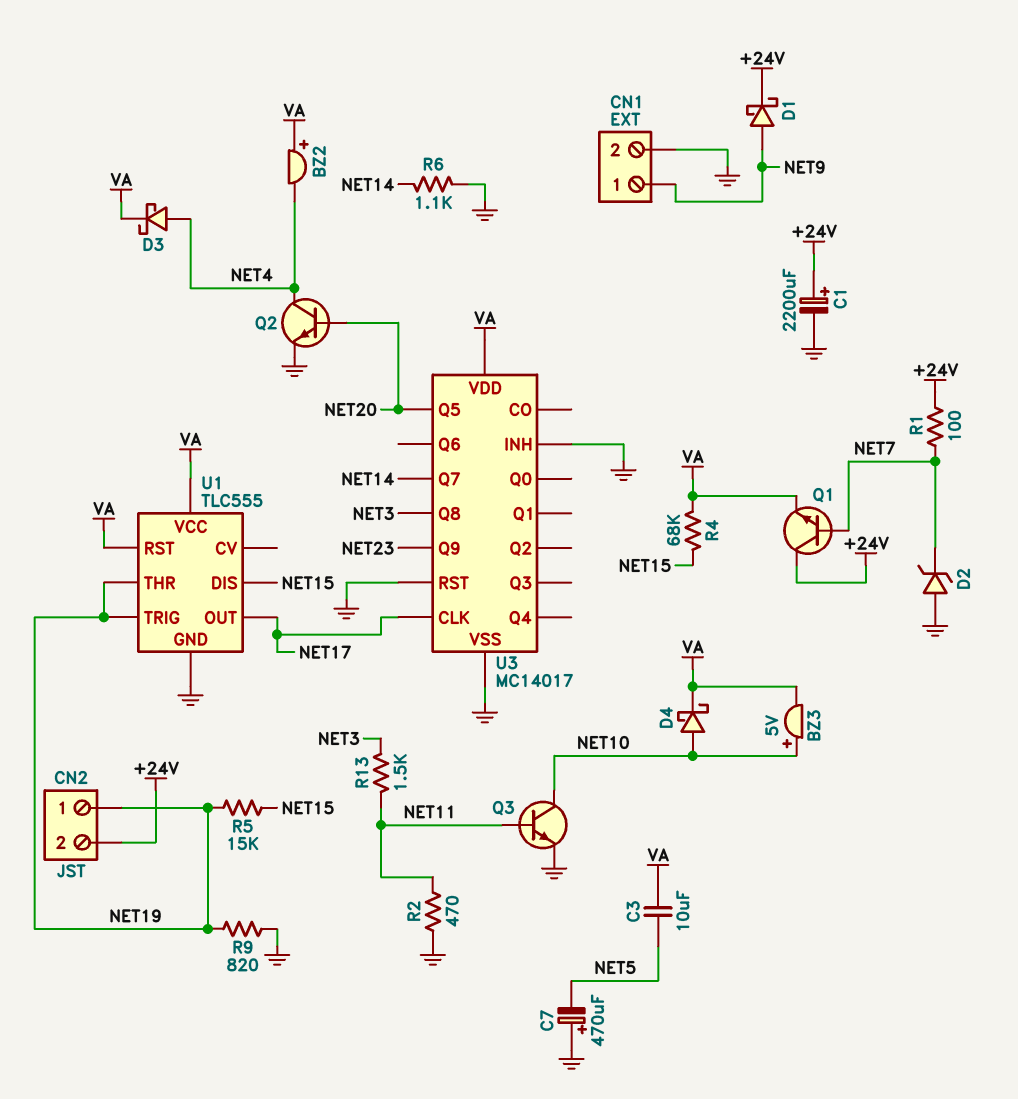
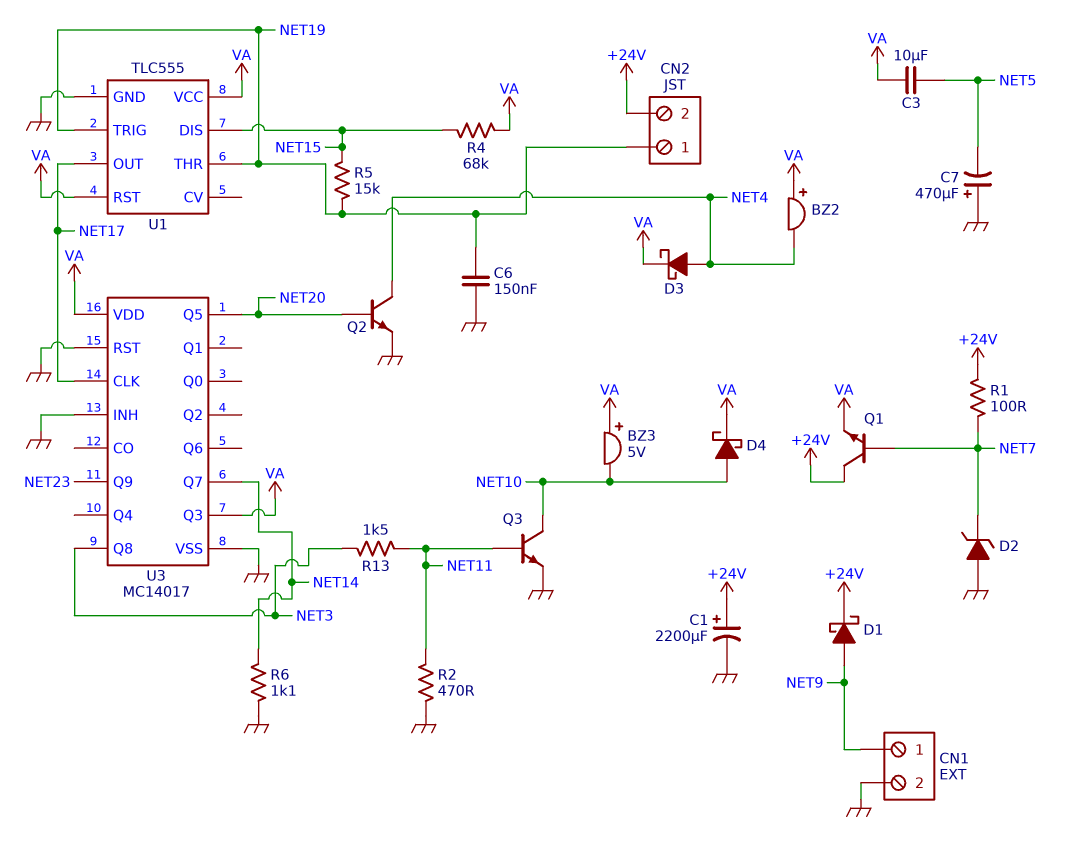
BZ3: buzzer 5V (plus NET10, minus VA) -> buzzer 5V (plus VA, minus NET10)
C6: none -> 150nF (GND, NET19)
R9: 820 (GND, NET19) -> none
U3 pin Q3: none -> VA

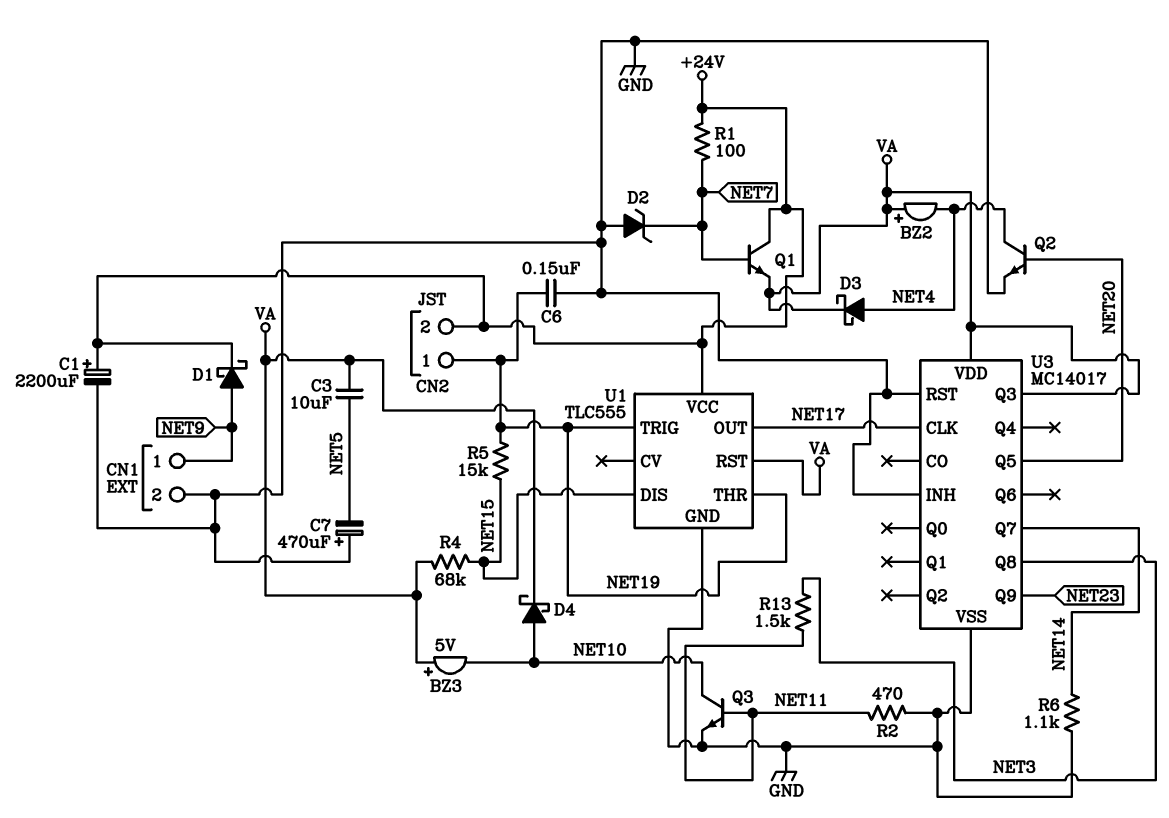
U1 pin VCC: VA -> +24V

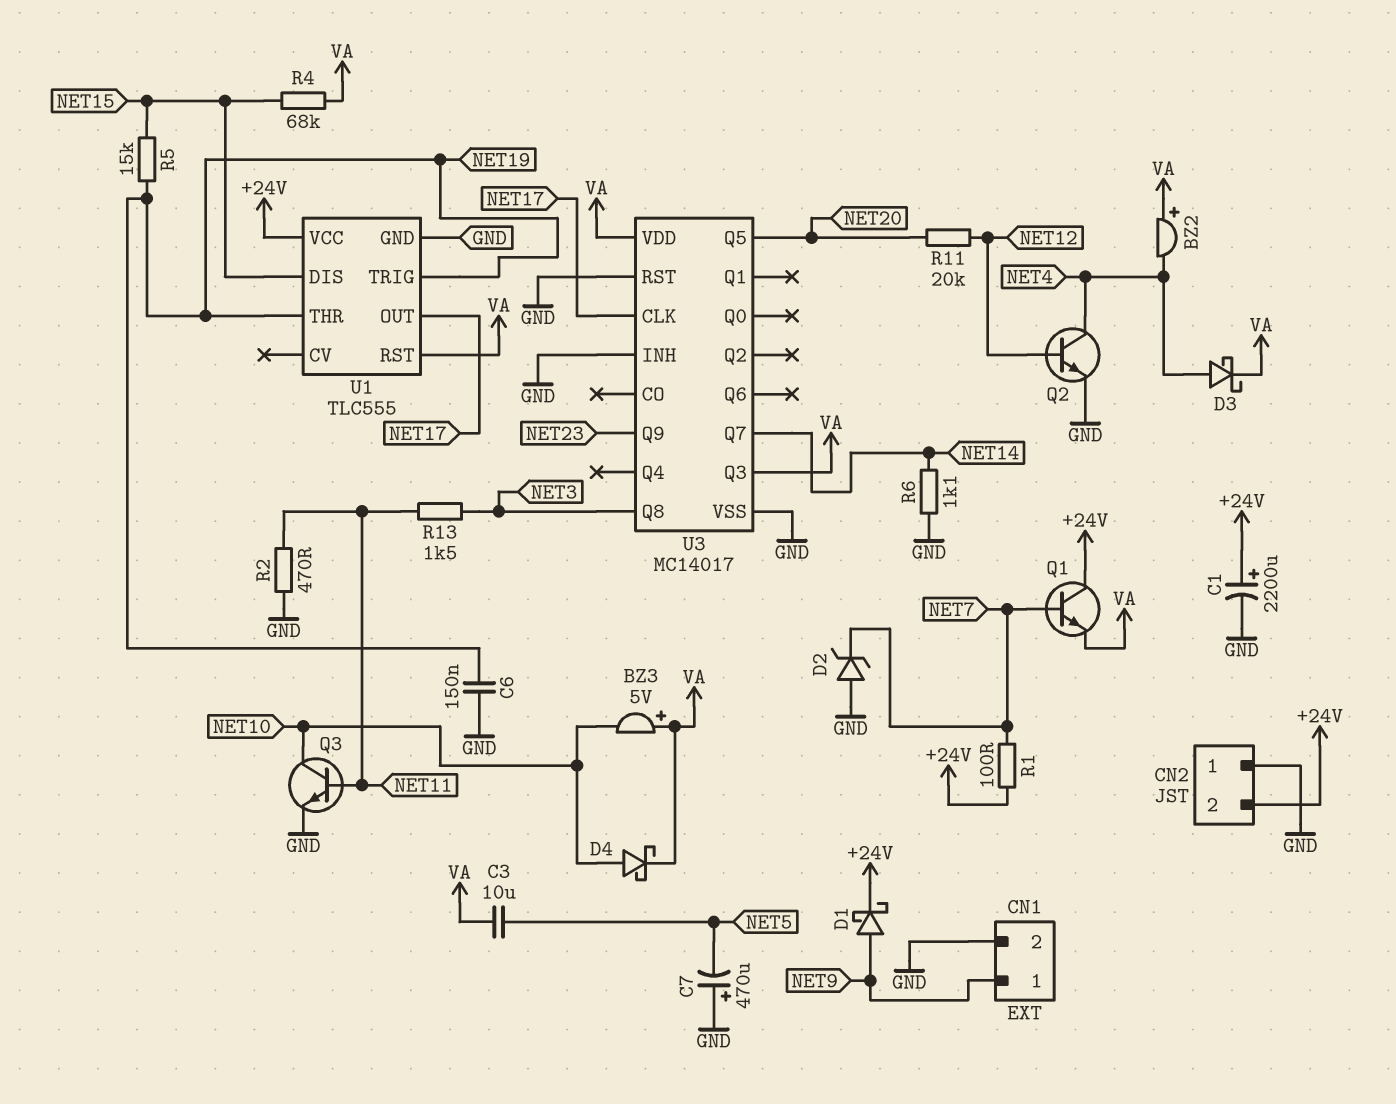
CN2 pin 1: NET19 -> GND
Q2: NPN (B NET20, C NET4, E GND) -> NPN (B NET12, C NET4, E GND)
R11: none -> 20k (NET12, NET20)

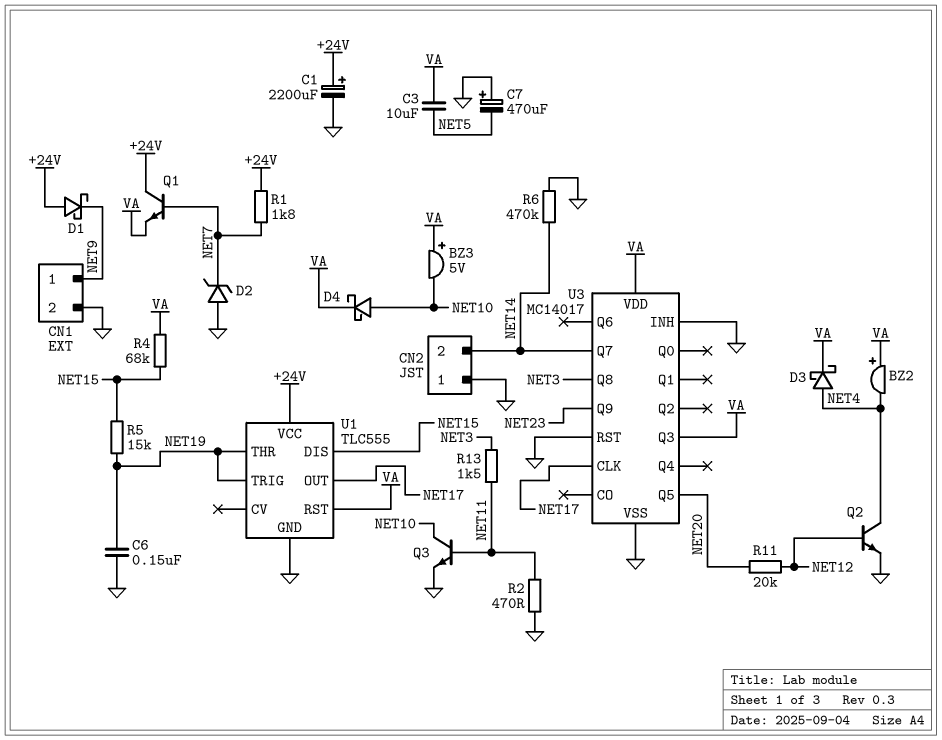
CN2 pin 2: +24V -> NET14
D1: schottky (A NET9, K +24V) -> schottky (A +24V, K NET9)
R1: 100 (+24V, NET7) -> 1.8k (+24V, NET7)
R6: 1.1k (GND, NET14) -> 470k (GND, NET14)

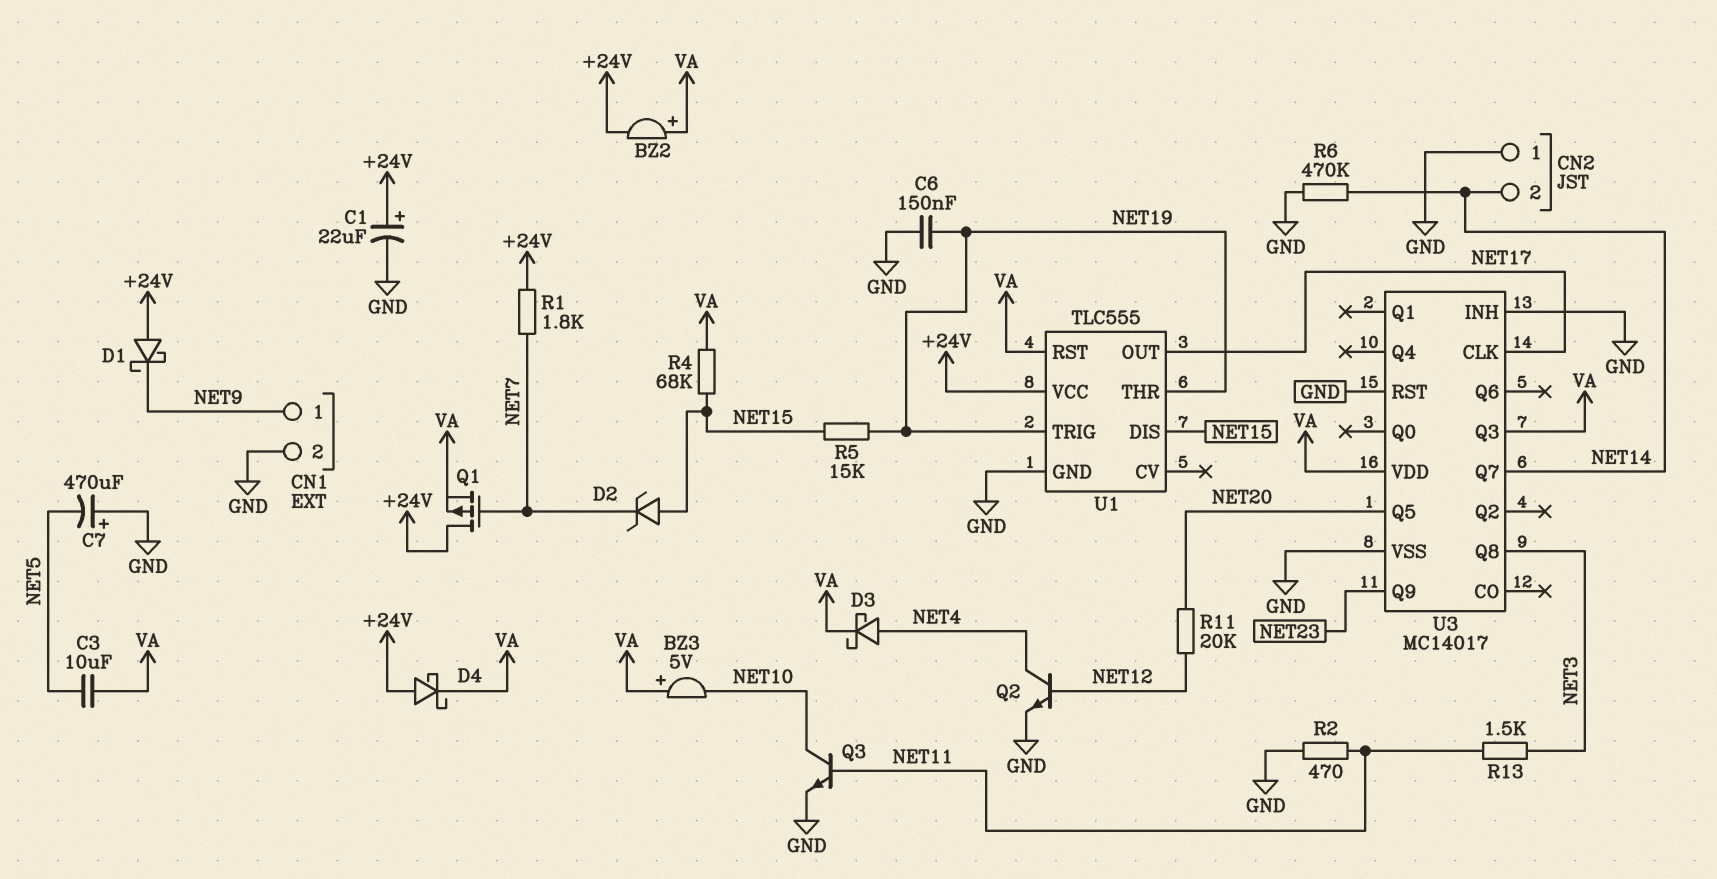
BZ2: buzzer (plus VA, minus NET4) -> buzzer (plus VA, minus +24V)
C1: 2200uF (plus +24V, minus GND) -> 22uF (plus +24V, minus GND)
D2: zener (A GND, K NET7) -> zener (A NET15, K NET7)
D4: schottky (A NET10, K VA) -> schottky (A +24V, K VA)
Q1: NPN (B NET7, C +24V, E VA) -> PMOS (G NET7, D +24V, S VA)

